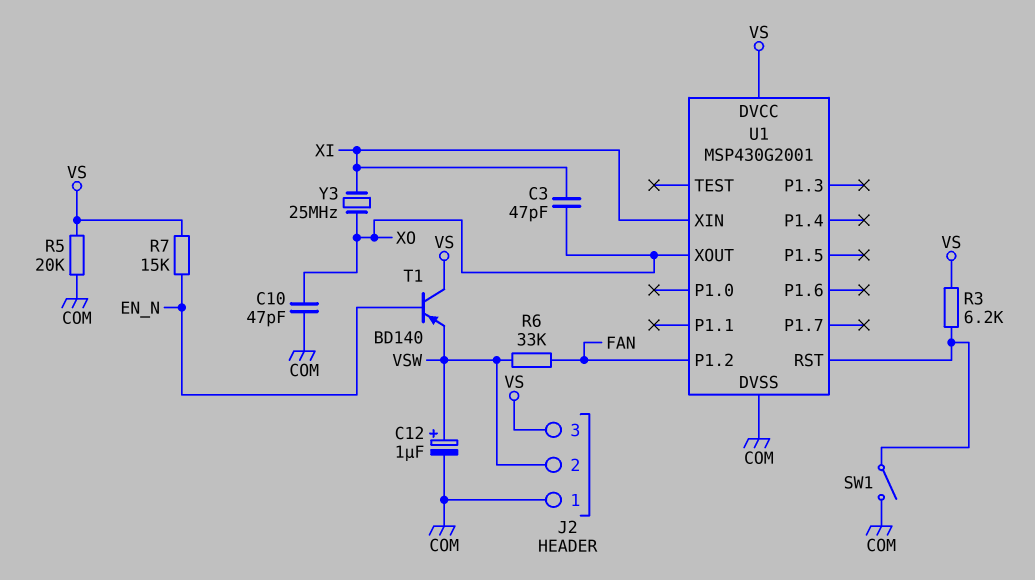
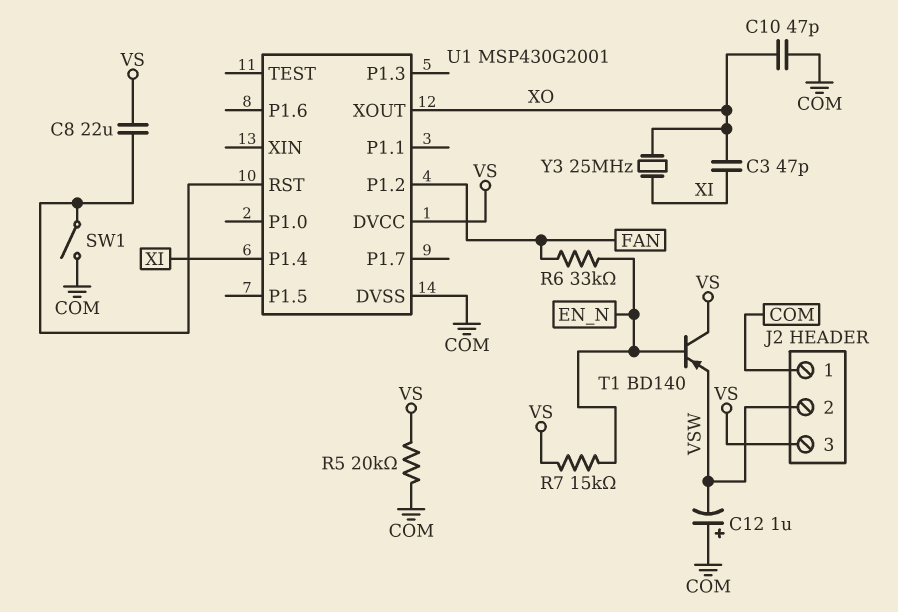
C8: none -> 22uF (U1/RST, VS)
C12: 1uF (plus VSW, minus COM) -> 1uF (plus COM, minus VSW)
R3: 6.2k (U1/RST, VS) -> none
R6: 33k (FAN, VSW) -> 33k (EN_N, FAN)
U1 pin P1.4: none -> XI
U1 pin XIN: XI -> none

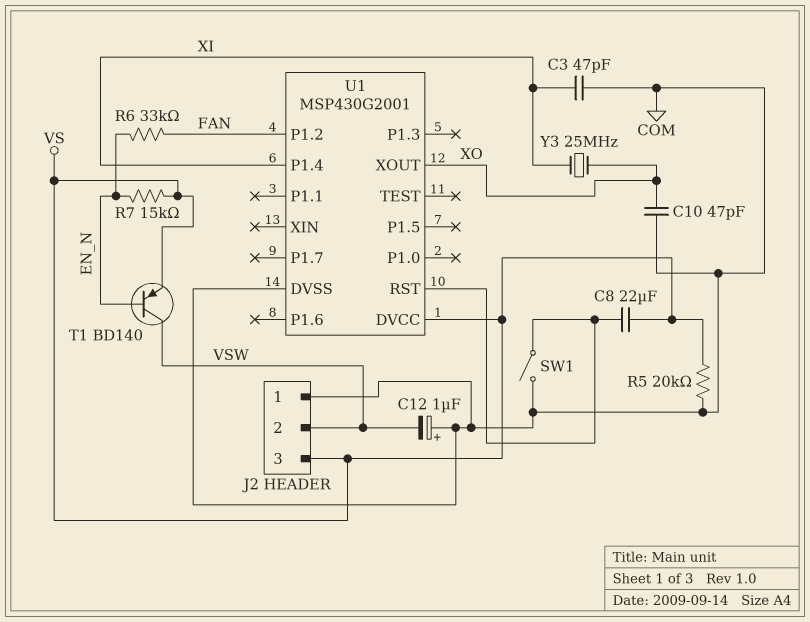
C3: 47pF (XI, XO) -> 47pF (COM, XI)
T1: PNP BD140 (B EN_N, C VS, E VSW) -> PNP BD140 (B EN_N, C VSW, E VS)

